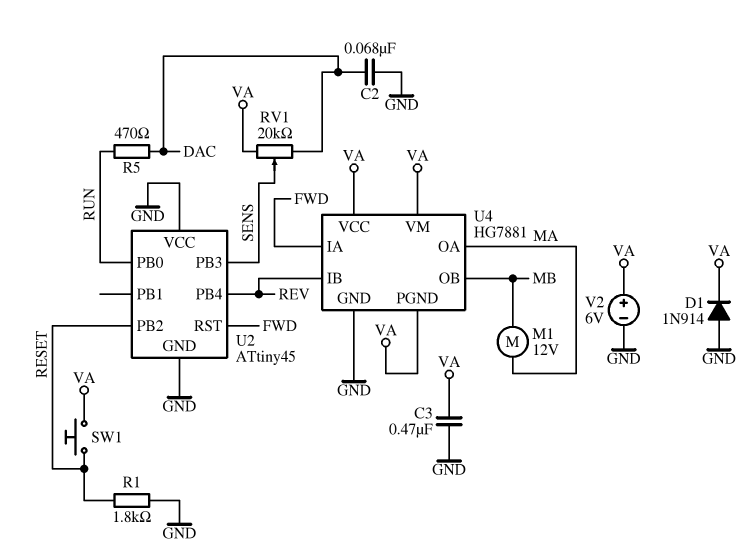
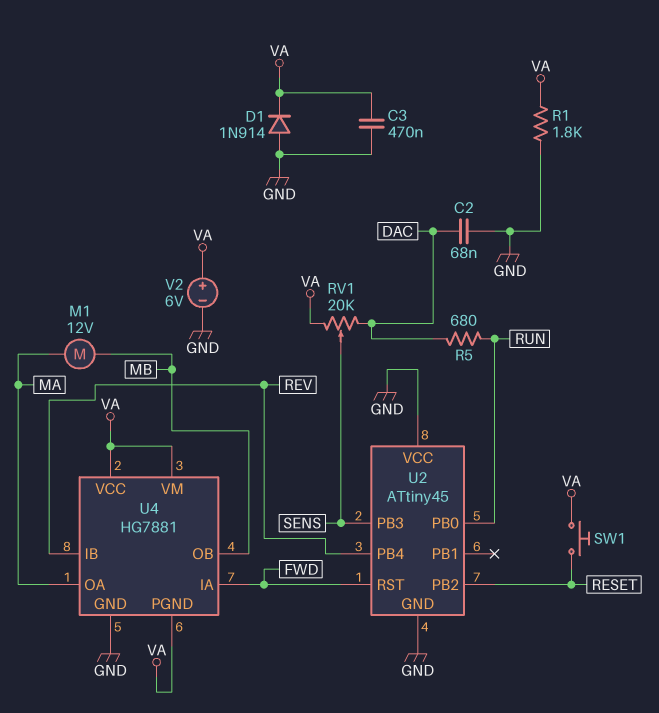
R1: 1.8k (GND, RESET) -> 1.8k (GND, VA)
R5: 470 (DAC, RUN) -> 680 (DAC, RUN)

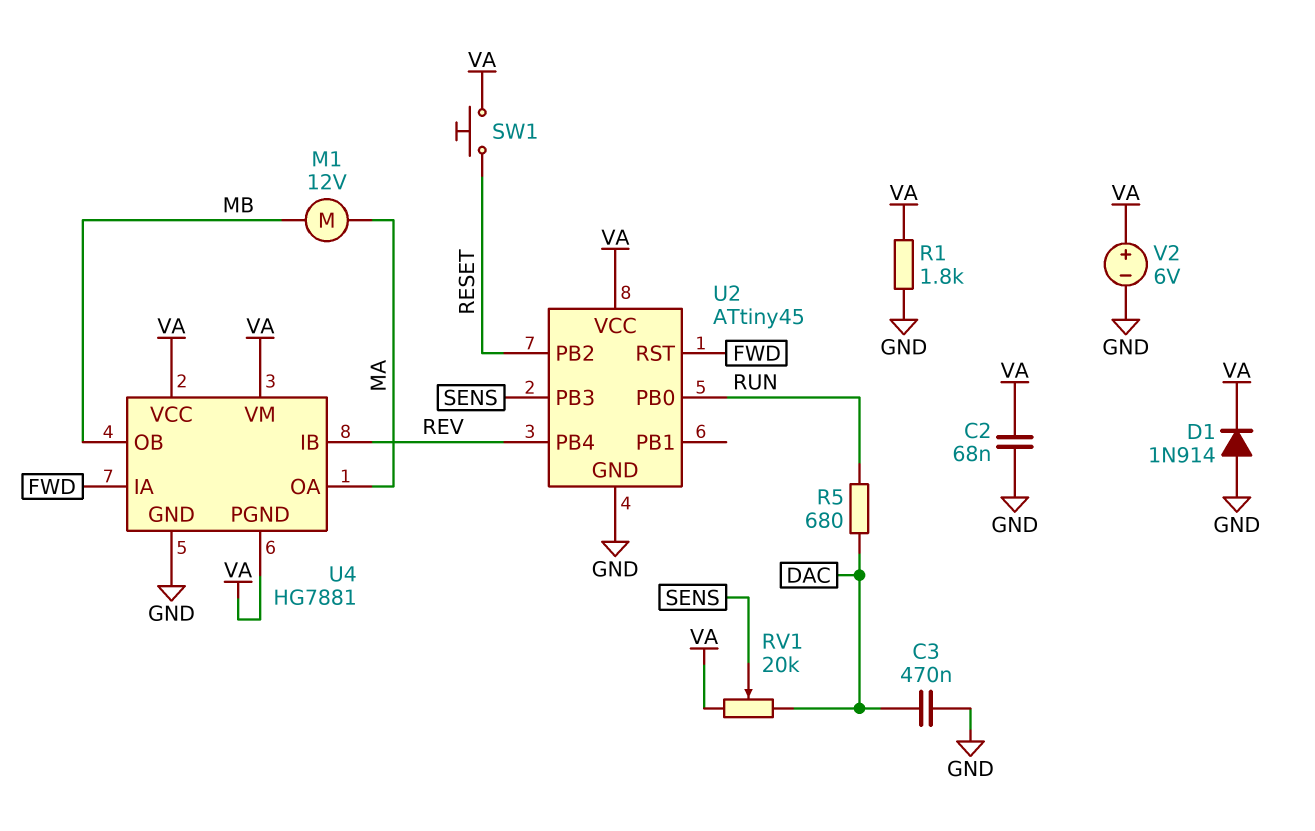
C2: 68nF (DAC, GND) -> 68nF (GND, VA)
C3: 470nF (GND, VA) -> 470nF (DAC, GND)
U2 pin VCC: GND -> VA

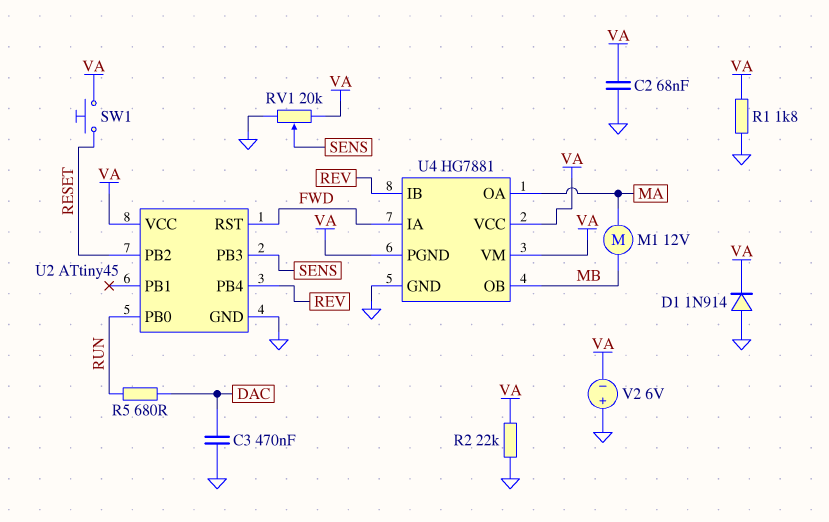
R2: none -> 22k (GND, VA)
RV1: 20k (DAC, VA, wiper SENS) -> 20k (GND, VA, wiper SENS)
V2: 6V (plus VA, minus GND) -> 6V (plus GND, minus VA)

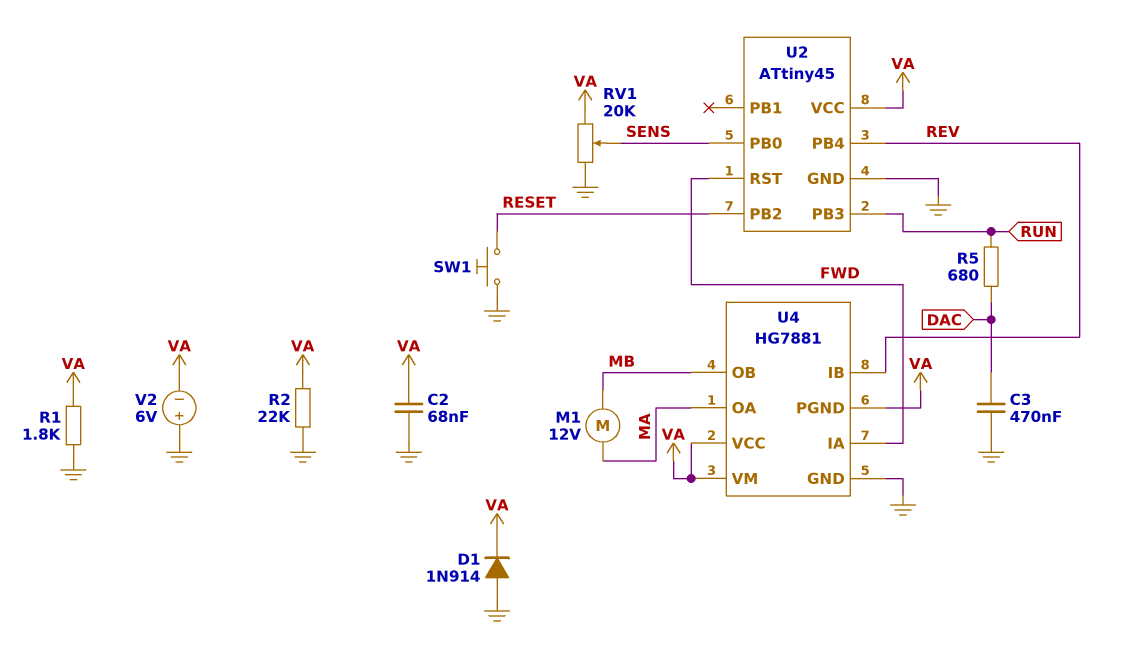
SW1: button (RESET, VA) -> button (GND, RESET)
U2 pin PB0: RUN -> SENS
U2 pin PB3: SENS -> RUN

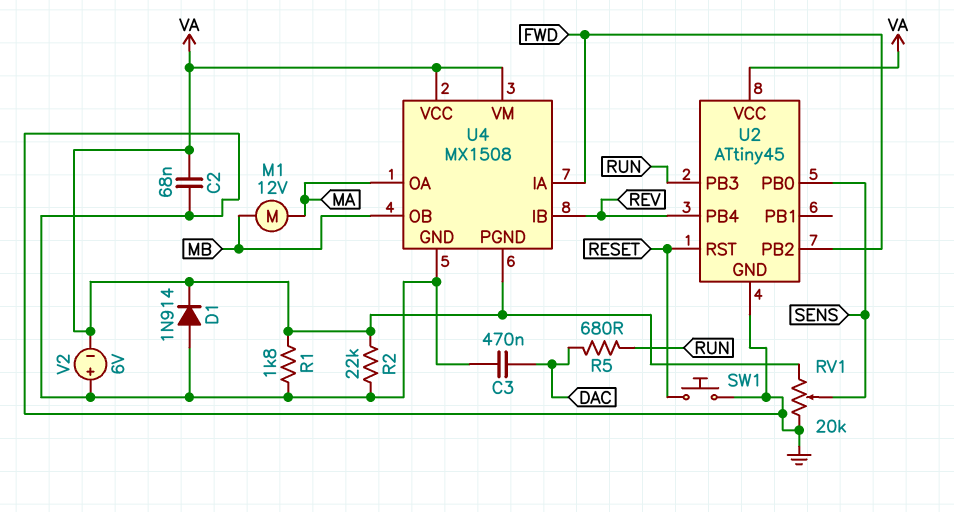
U2 pin PB2: RESET -> FWD
U2 pin RST: FWD -> RESET
U4: HG7881 -> MX1508

